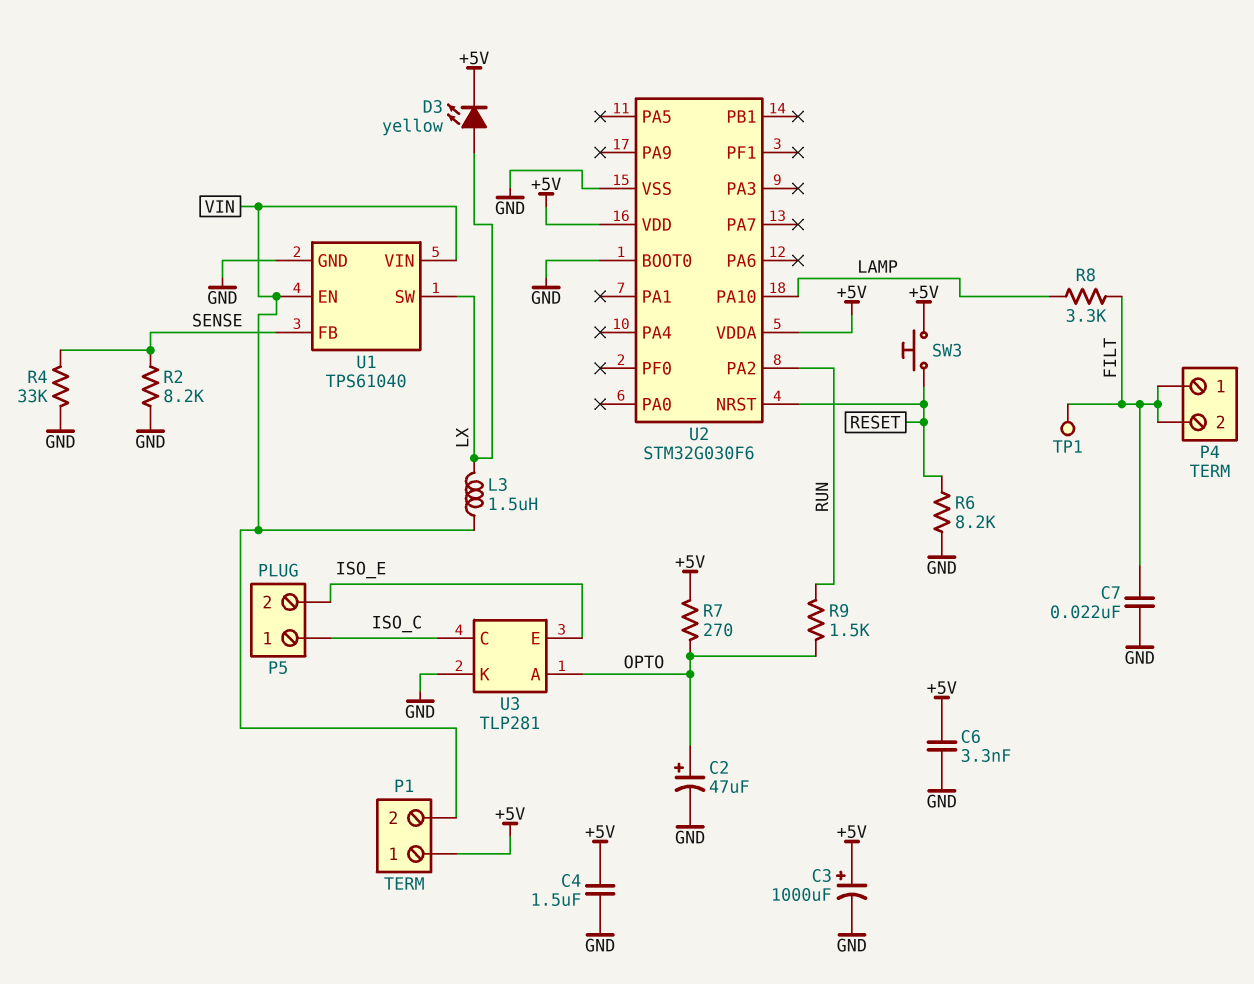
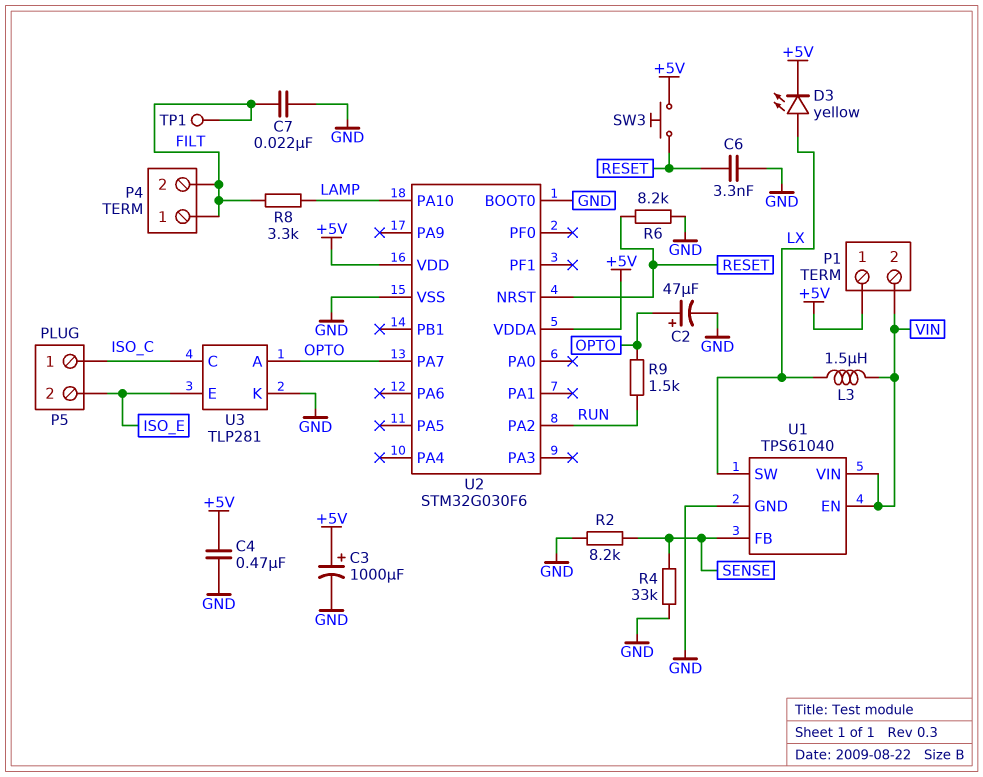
C4: 1.5uF (+5V, GND) -> 470nF (+5V, GND)
C6: 3.3nF (+5V, GND) -> 3.3nF (GND, RESET)
R7: 270 (+5V, OPTO) -> none
U2 pin PA7: none -> OPTO

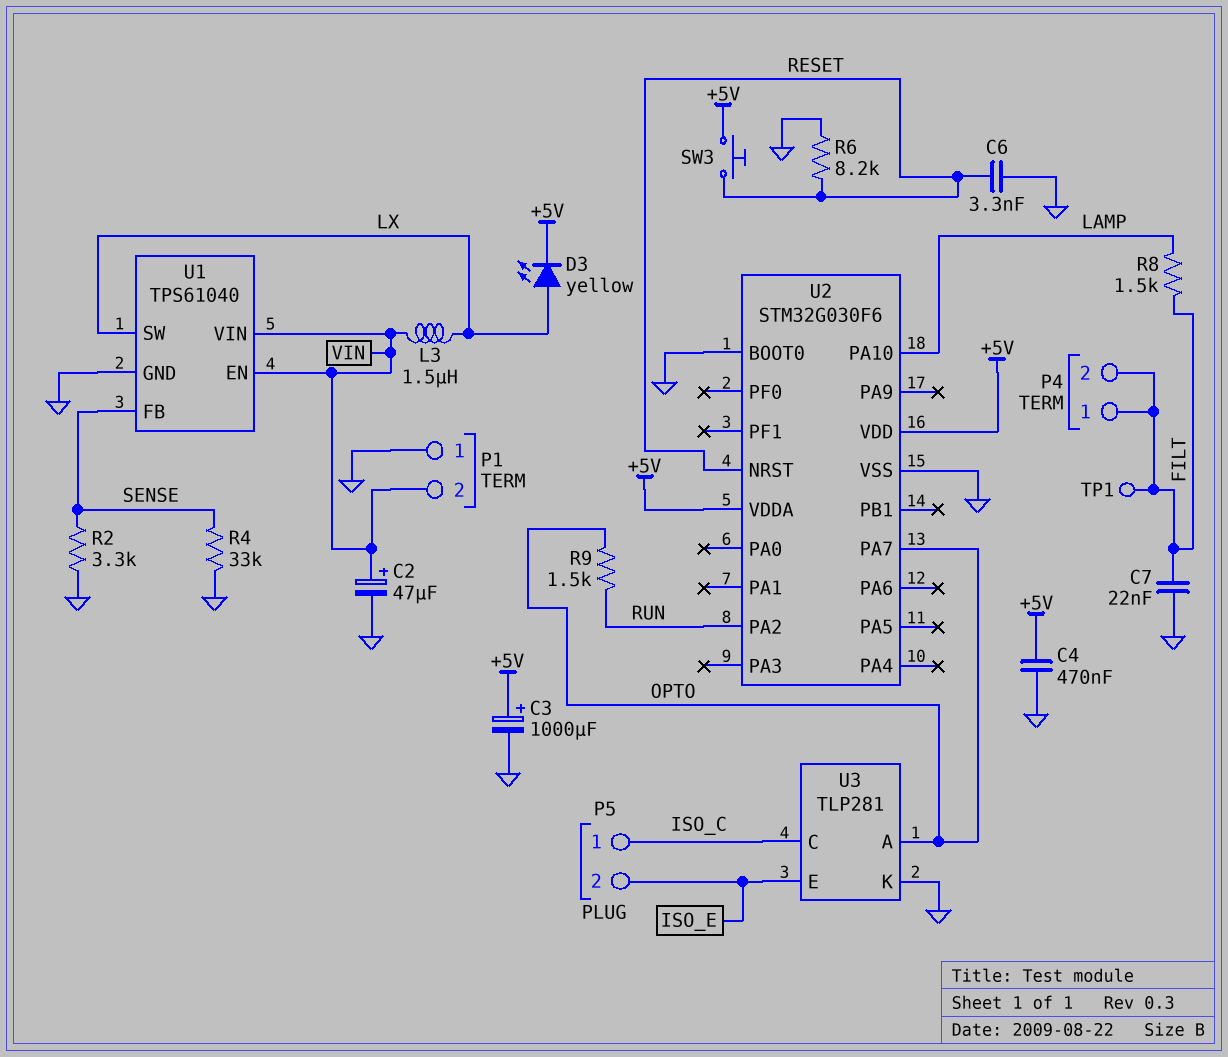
C2: 47uF (plus OPTO, minus GND) -> 47uF (plus VIN, minus GND)
P1 pin 1: +5V -> GND
R2: 8.2k (GND, SENSE) -> 3.3k (GND, SENSE)
R8: 3.3k (FILT, LAMP) -> 1.5k (FILT, LAMP)

